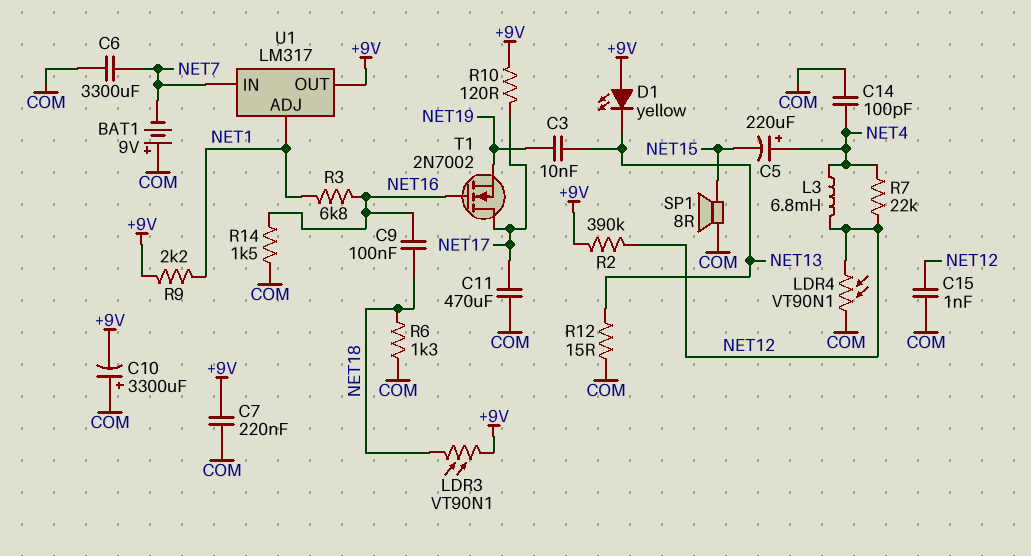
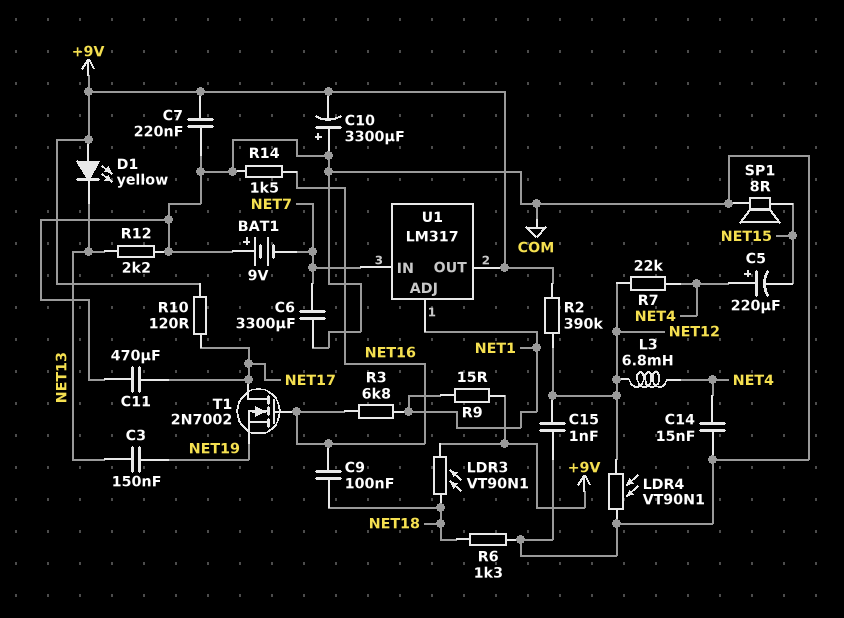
C3: 10nF (NET13, NET19) -> 150nF (NET13, NET19)
C14: 100pF (COM, NET4) -> 15nF (COM, NET4)
R9: 2.2k (+9V, NET1) -> 15 (+9V, NET1)
R12: 15 (COM, NET13) -> 2.2k (COM, NET13)

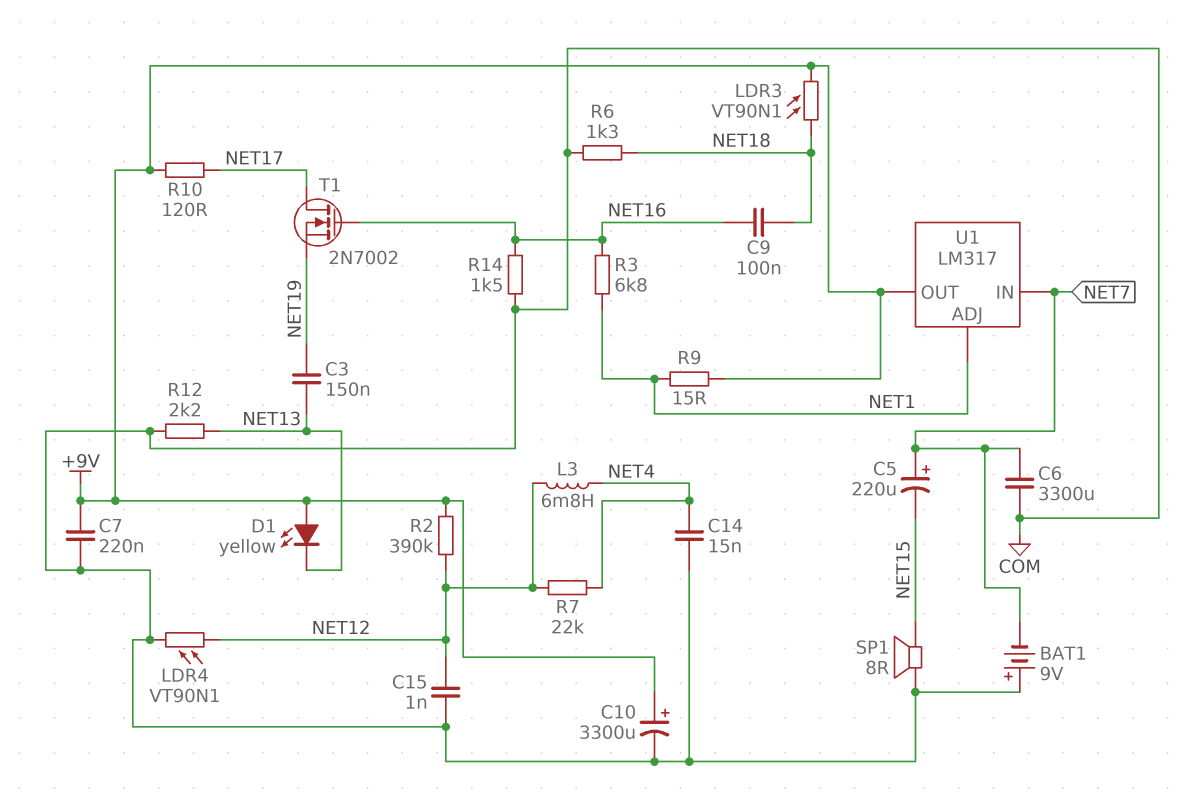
C5: 220uF (plus NET4, minus NET15) -> 220uF (plus NET7, minus NET15)
C10: 3300uF (plus COM, minus +9V) -> 3300uF (plus +9V, minus COM)
C11: 470uF (COM, NET17) -> none

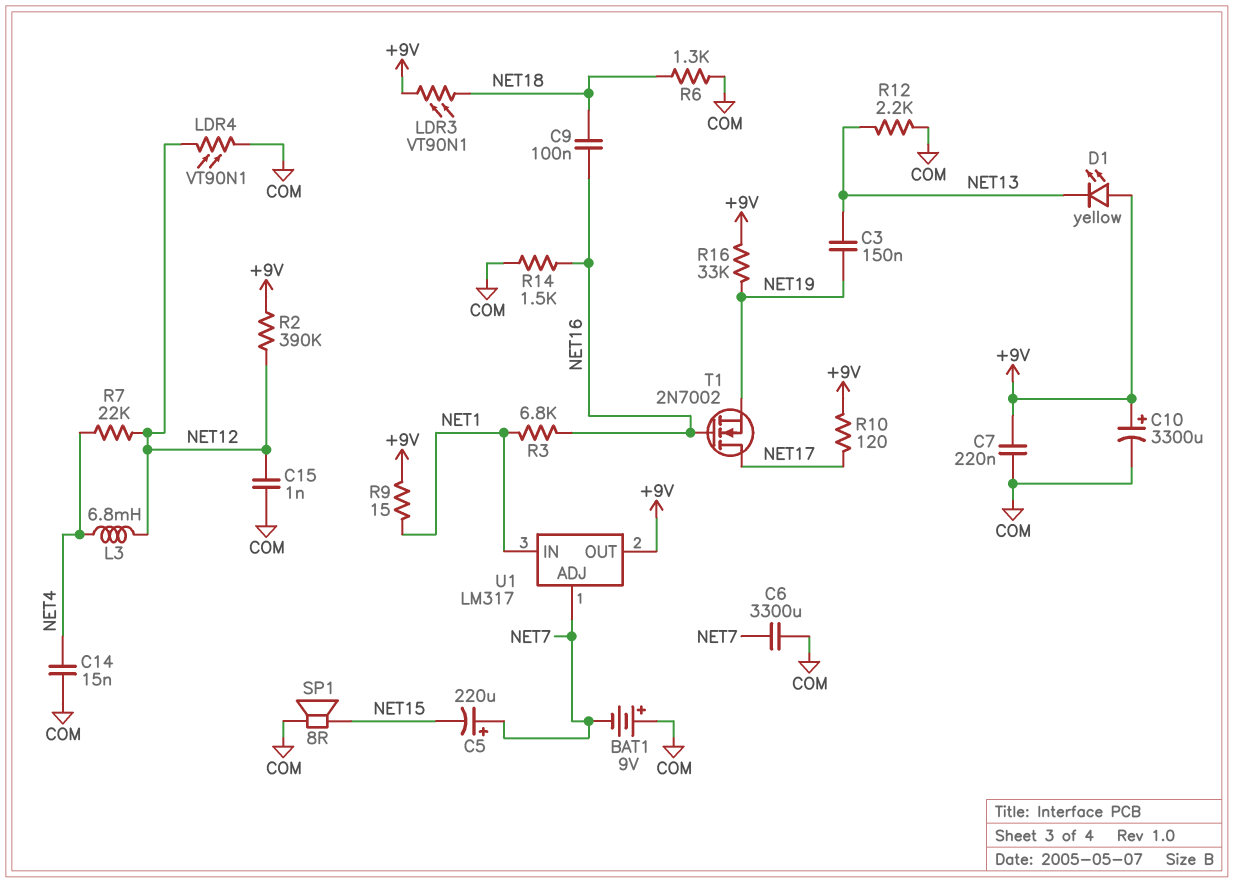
R16: none -> 33k (+9V, NET19)
U1 pin ADJ: NET1 -> NET7
U1 pin IN: NET7 -> NET1

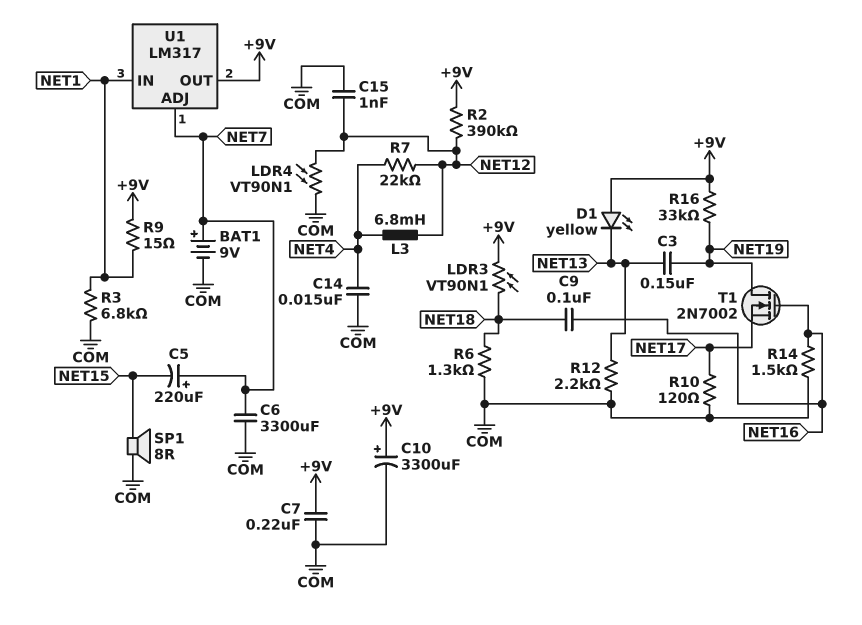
BAT1: 9V (plus COM, minus NET7) -> 9V (plus NET7, minus COM)
R3: 6.8k (NET1, NET16) -> 6.8k (COM, NET1)
R10: 120 (+9V, NET17) -> 120 (COM, NET17)
T1: NMOS 2N7002 (G NET16, D NET17, S NET19) -> NMOS 2N7002 (G NET16, D NET19, S NET17)

